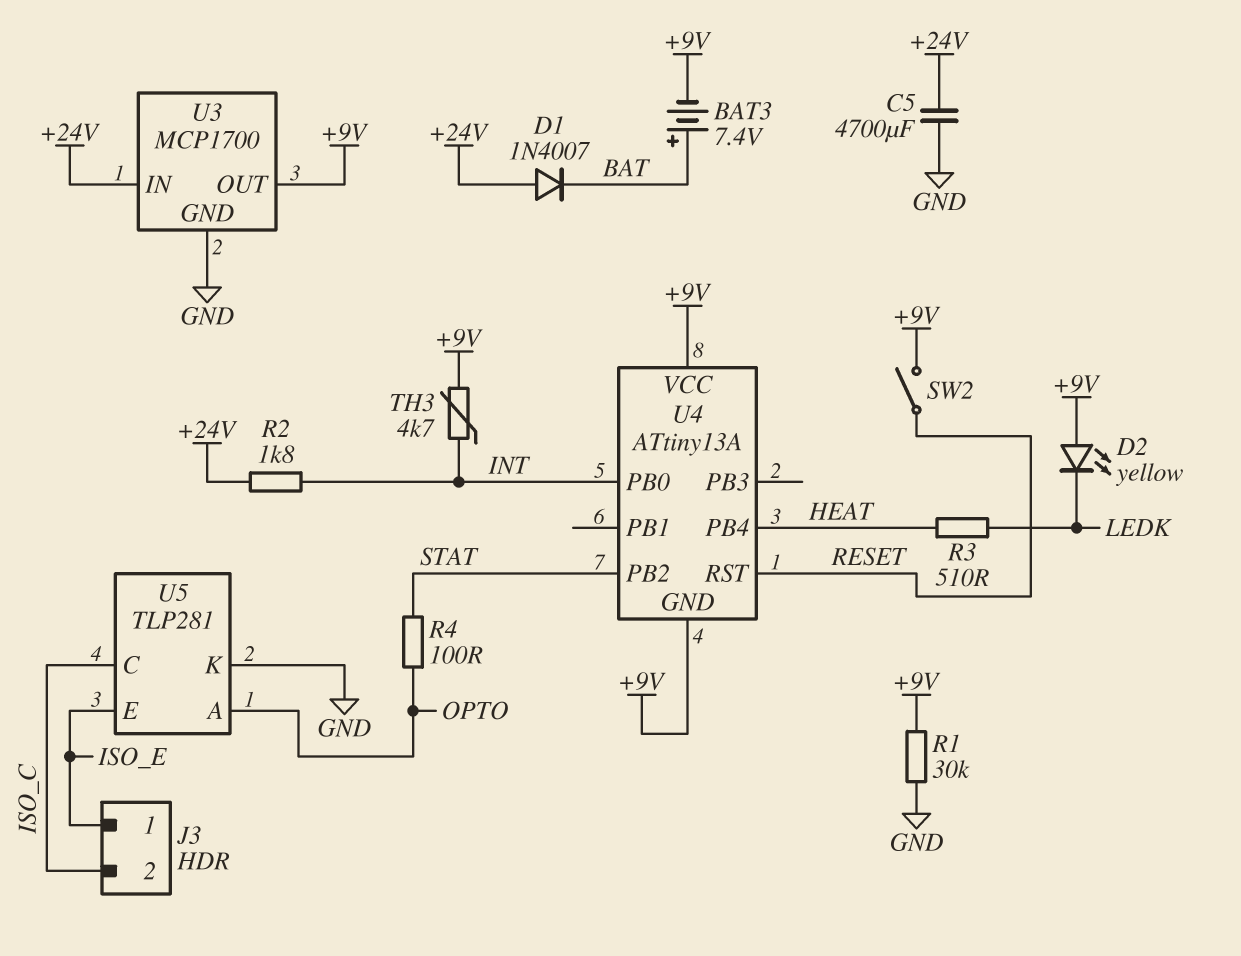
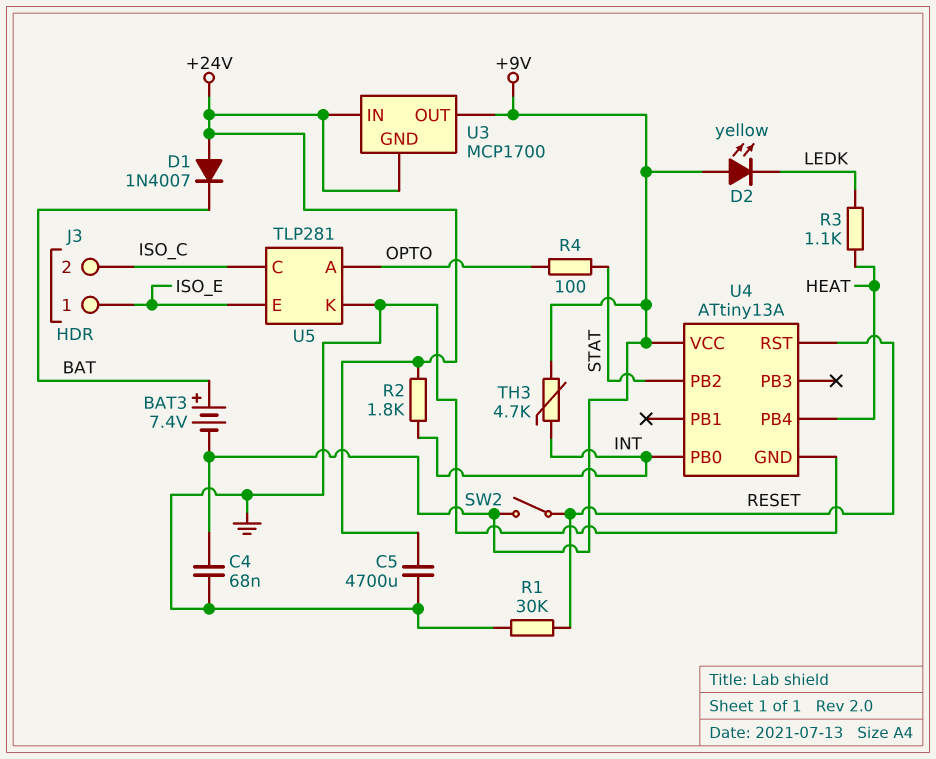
C4: none -> 68nF (+9V, GND)
R1: 30k (+9V, GND) -> 30k (GND, RESET)
R3: 510 (HEAT, LEDK) -> 1.1k (HEAT, LEDK)
U3 pin GND: GND -> +24V
U4 pin GND: +9V -> GND

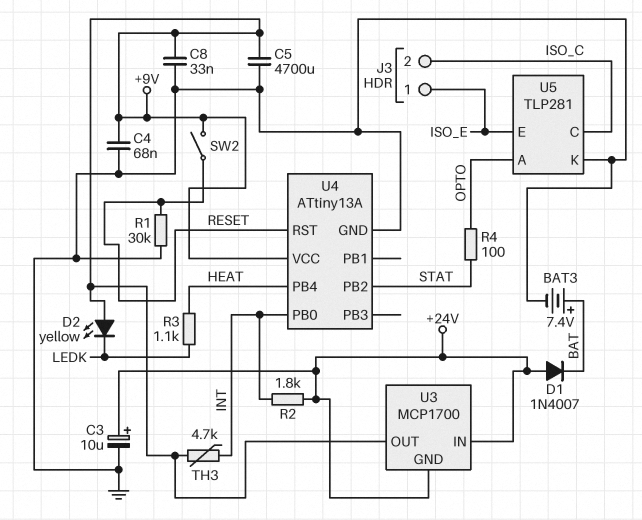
BAT3: 7.4V (plus BAT, minus +9V) -> 7.4V (plus BAT, minus GND)
C3: none -> 10uF (plus +24V, minus GND)
C5: 4700uF (+24V, GND) -> 4700uF (+9V, GND)
C8: none -> 33nF (+9V, GND)

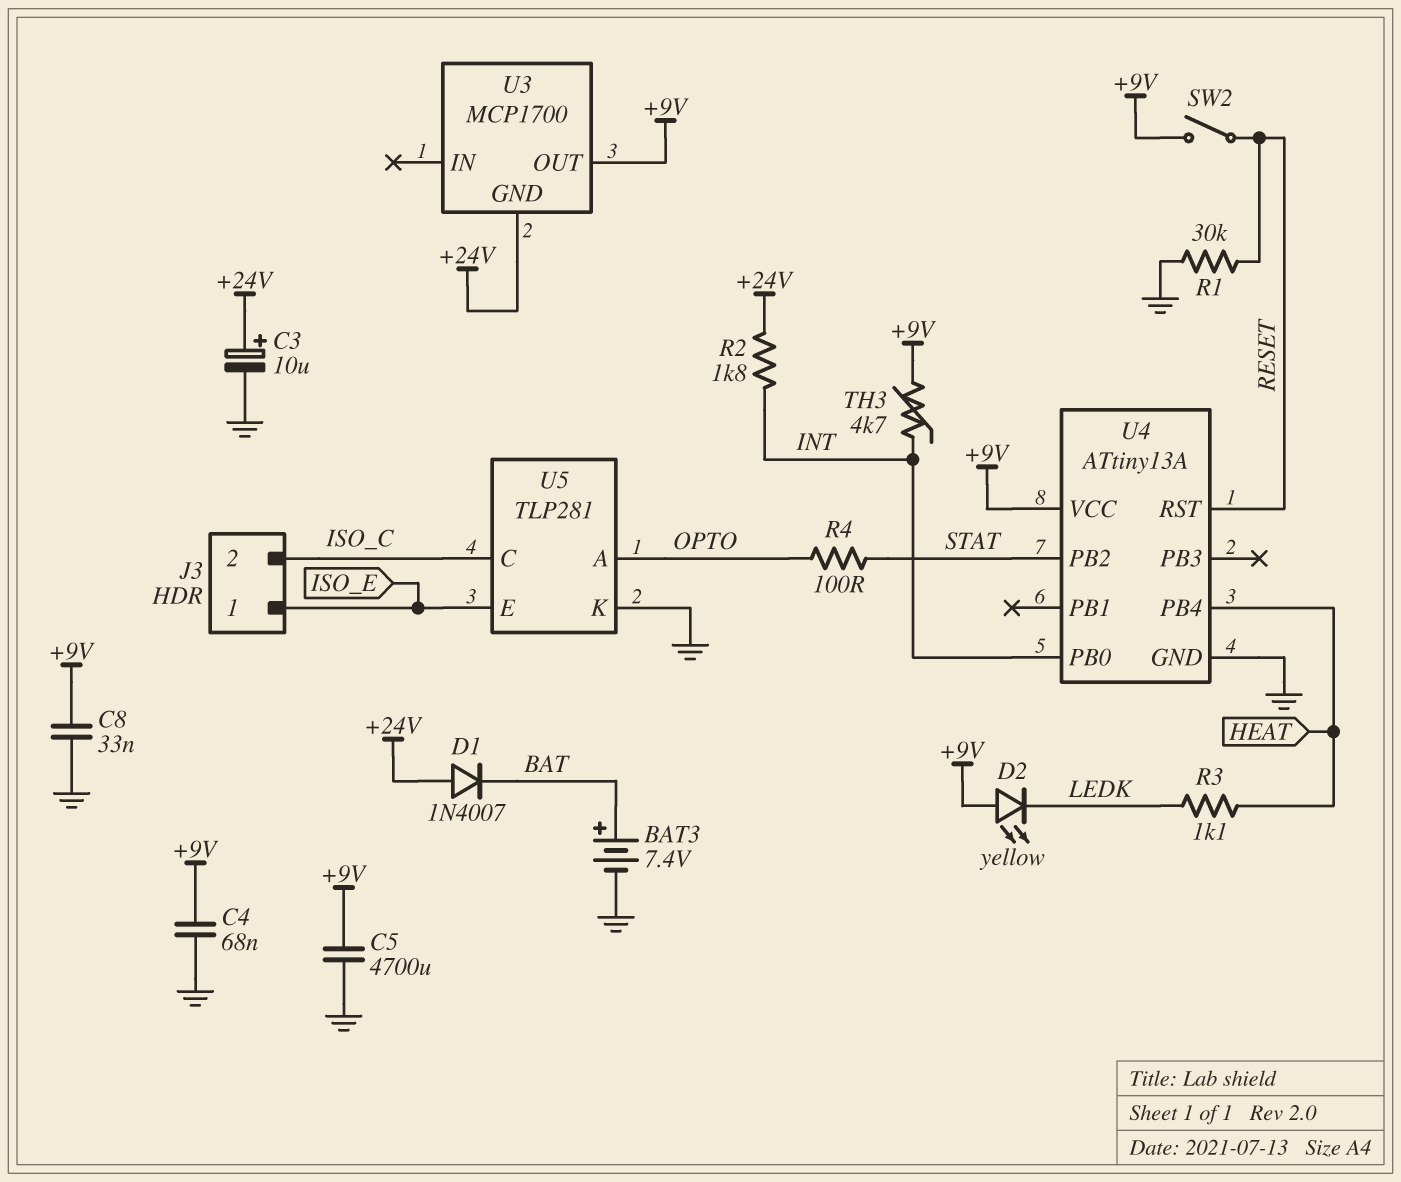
U3 pin IN: +24V -> none

